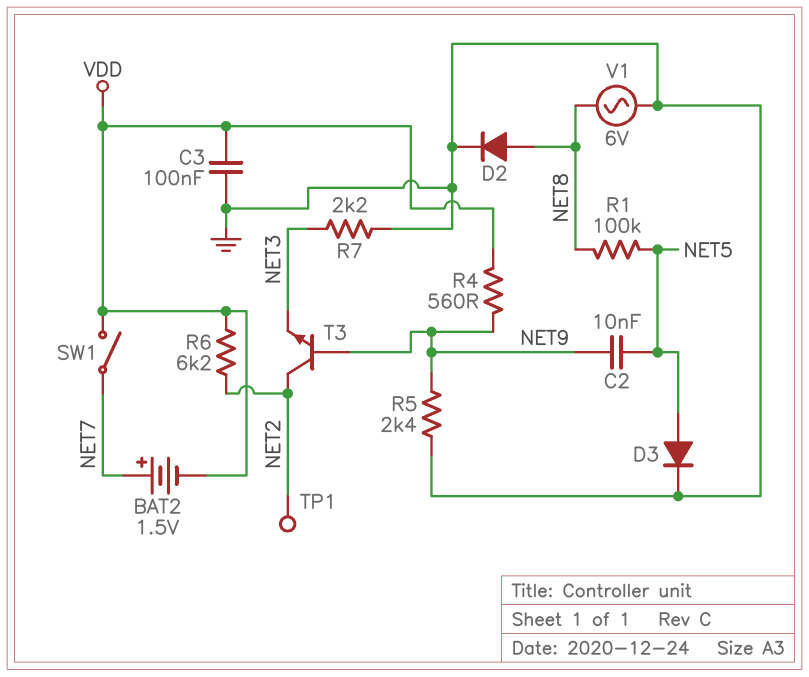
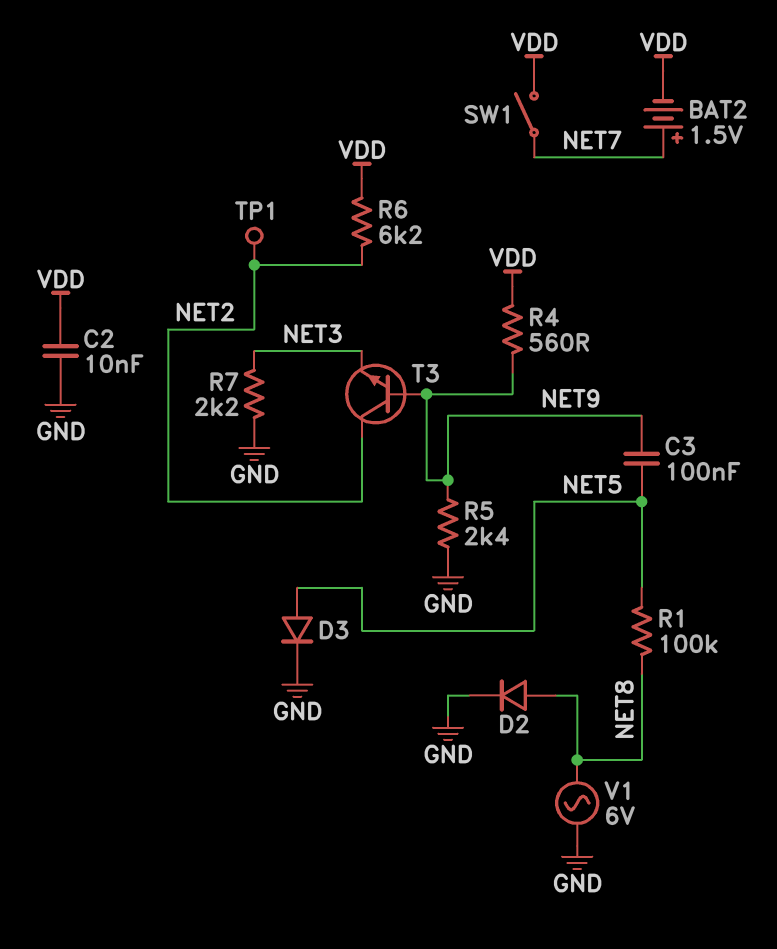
C2: 10nF (NET5, NET9) -> 10nF (GND, VDD)
C3: 100nF (GND, VDD) -> 100nF (NET5, NET9)

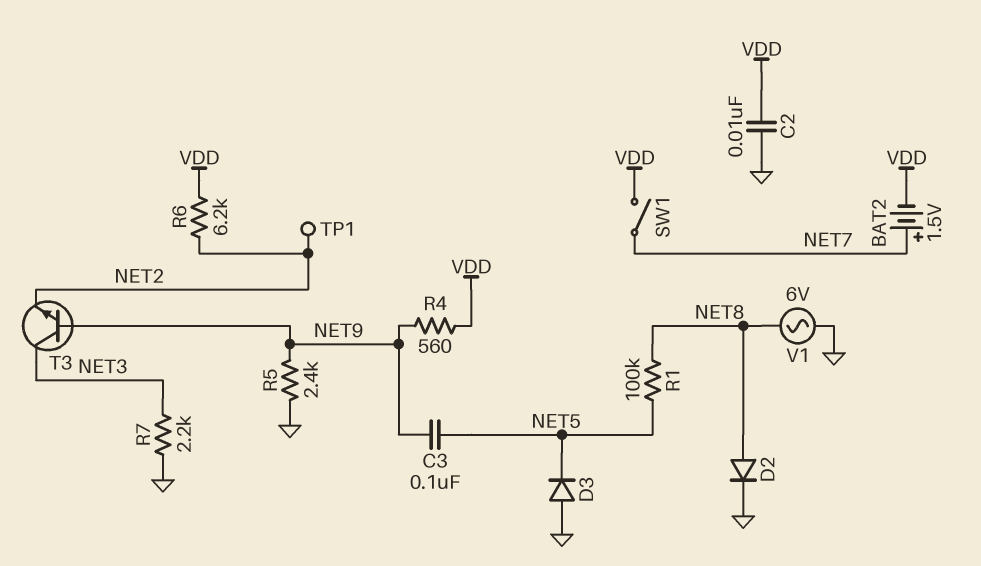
D3: diode (A NET5, K GND) -> diode (A GND, K NET5)
T3: NPN (B NET9, C NET2, E NET3) -> NPN (B NET9, C NET3, E NET2)

